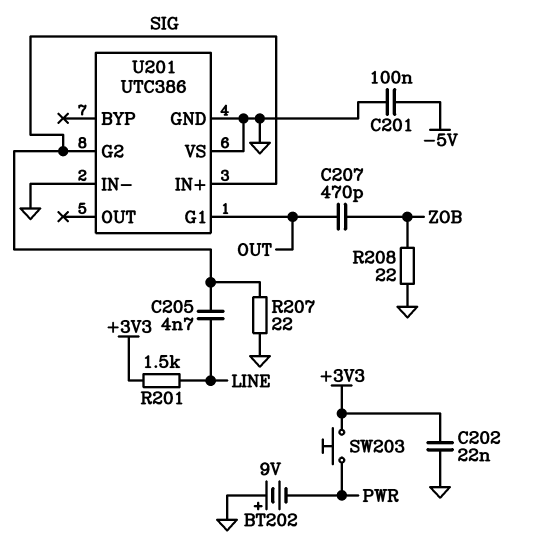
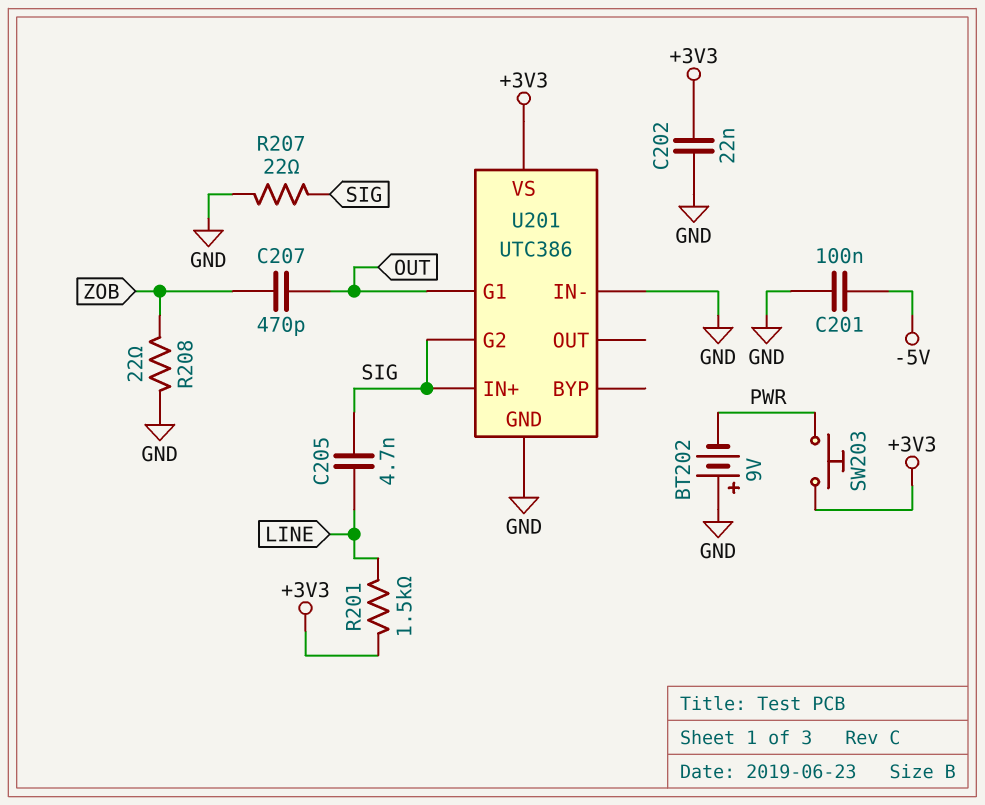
U201 pin VS: GND -> +3V3

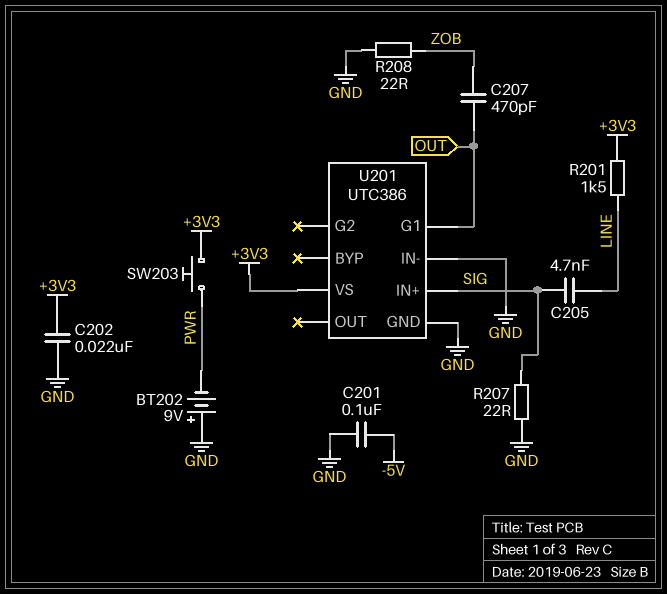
U201 pin G2: SIG -> none

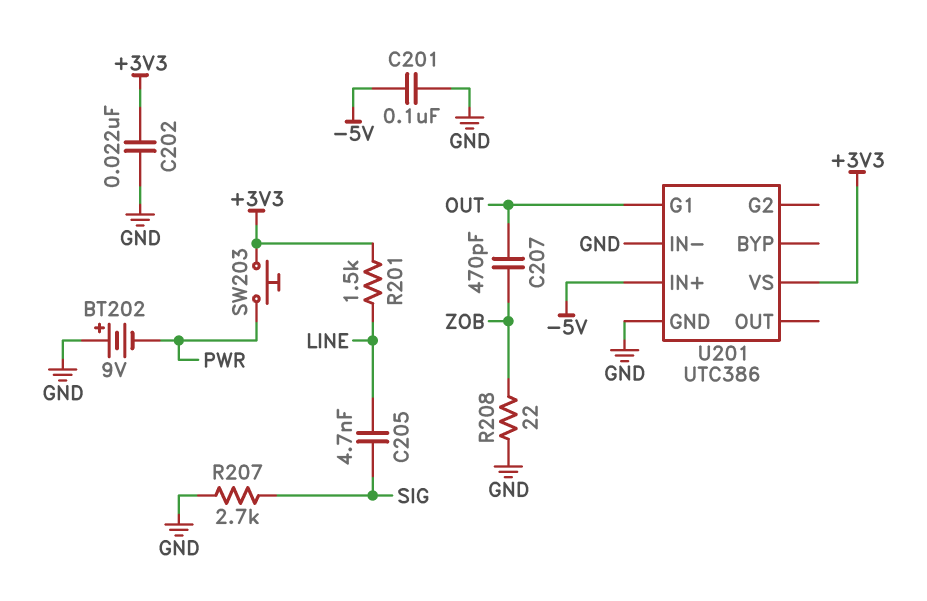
R207: 22 (GND, SIG) -> 2.7k (GND, SIG)
U201 pin IN+: SIG -> -5V

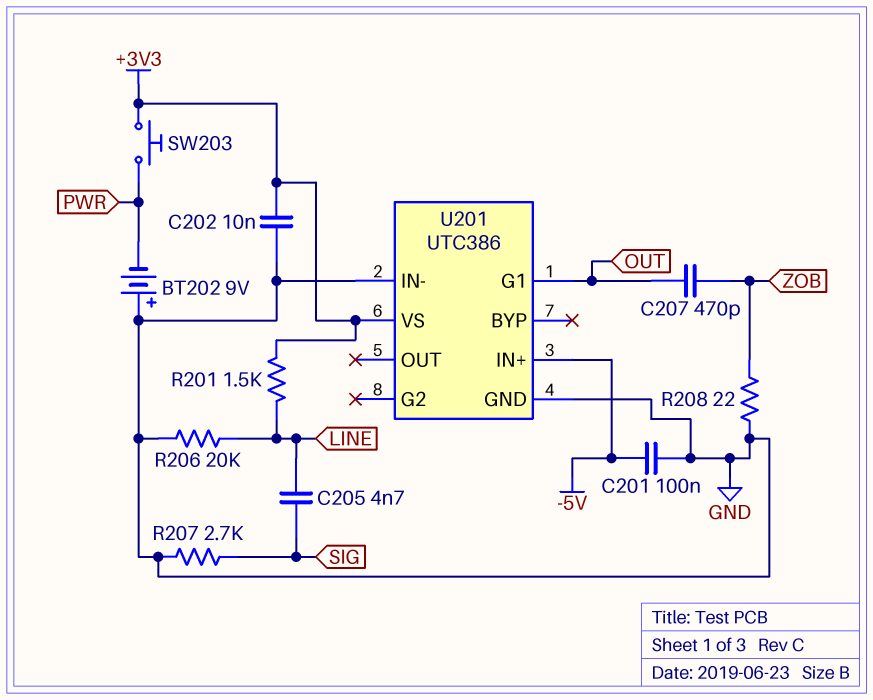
C202: 22nF (+3V3, GND) -> 10nF (+3V3, GND)
R206: none -> 20k (GND, LINE)

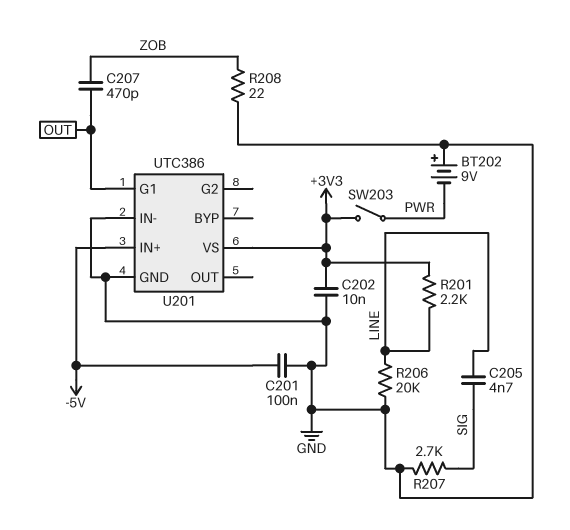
R201: 1.5k (+3V3, LINE) -> 2.2k (+3V3, LINE)
SW203: button (+3V3, PWR) -> switch (+3V3, PWR)

